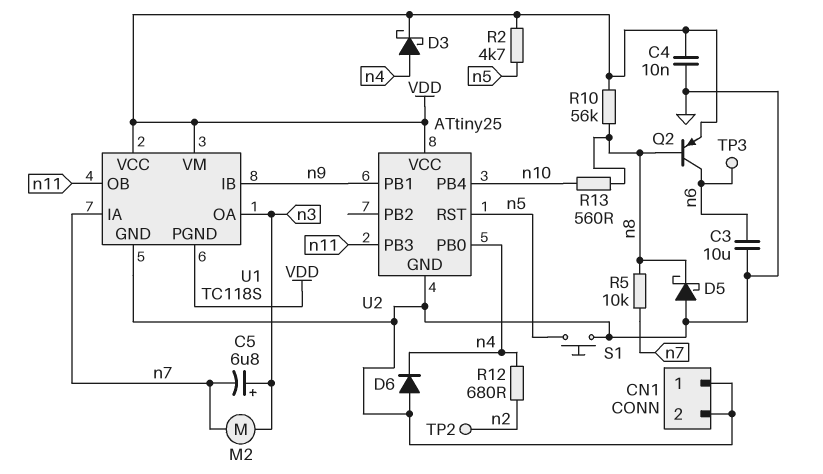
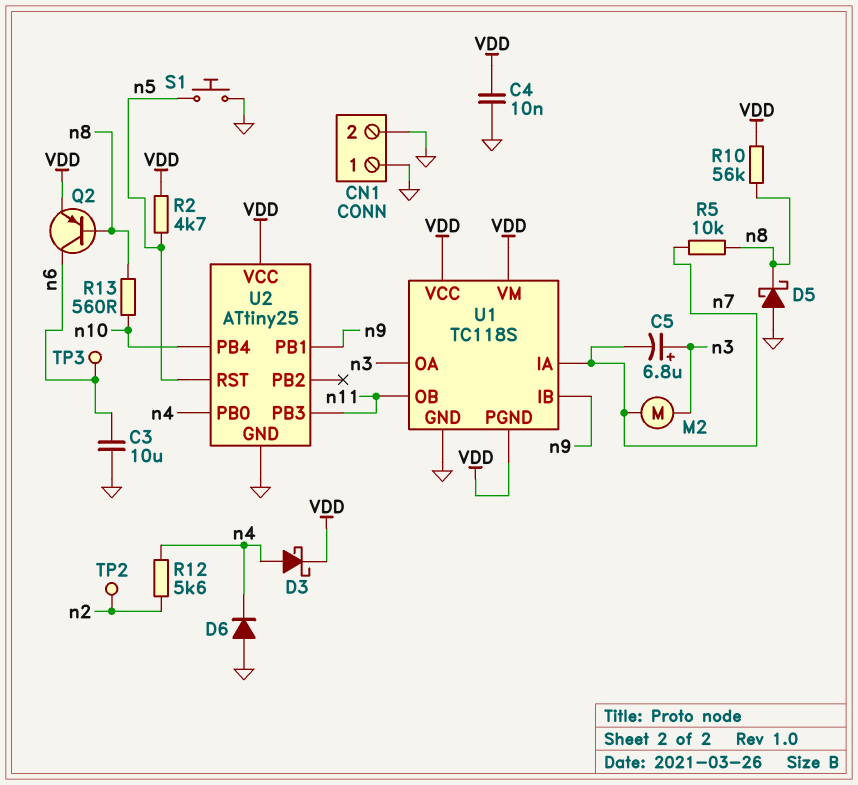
R12: 680 (n2, n4) -> 5.6k (n2, n4)

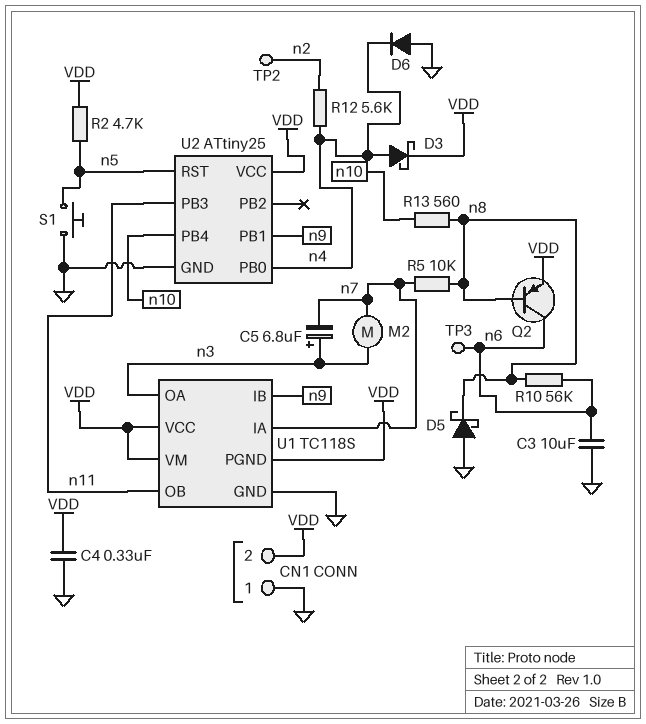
C4: 10nF (GND, VDD) -> 330nF (GND, VDD)
CN1 pin 2: GND -> VDD
R10: 56k (VDD, n8) -> 56k (n6, n8)

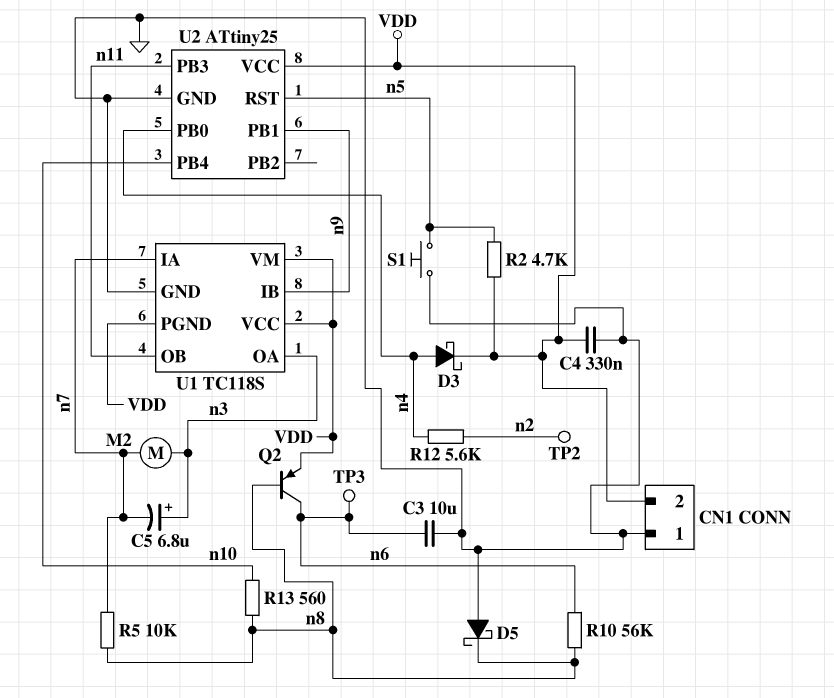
D6: diode (A GND, K n4) -> none

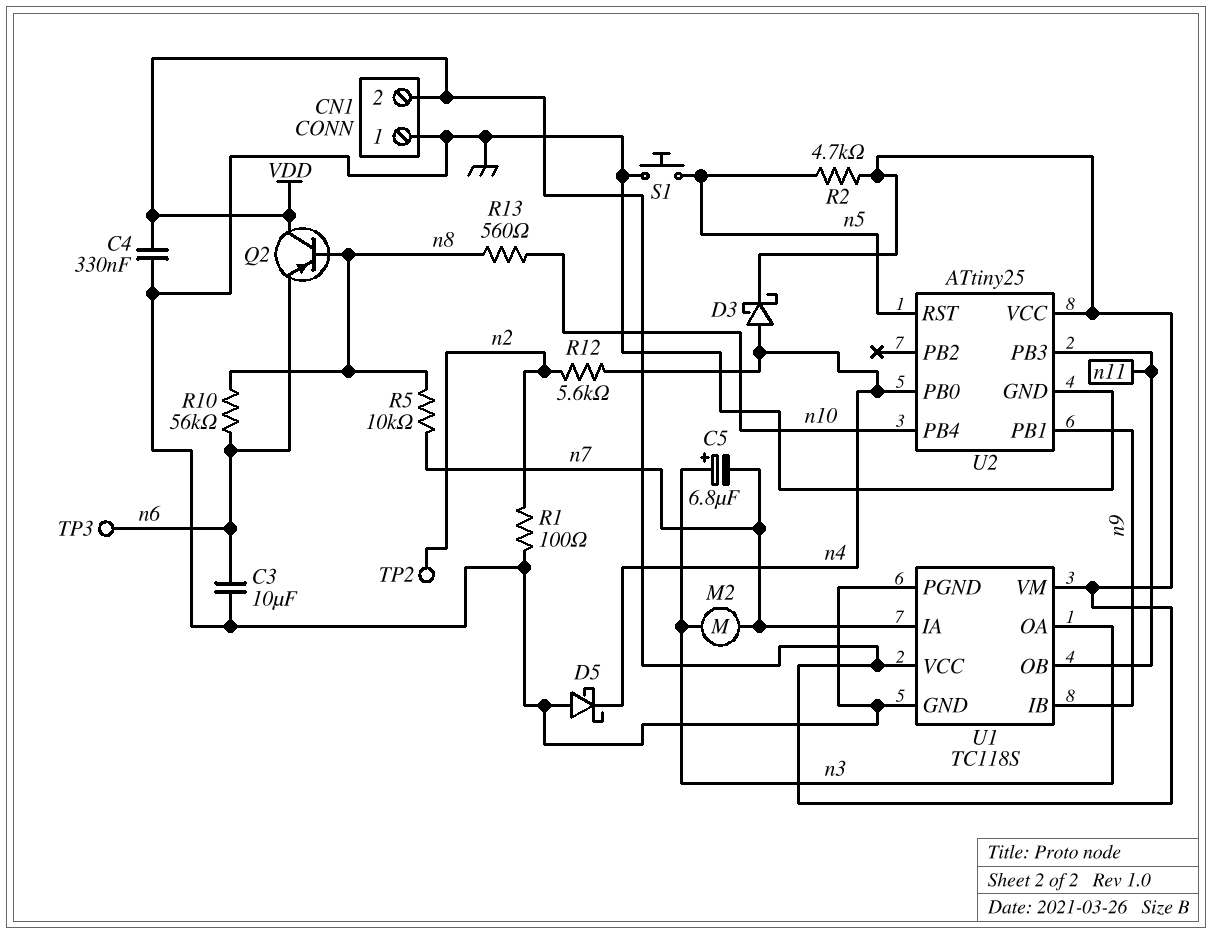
D5: schottky (A GND, K n8) -> schottky (A GND, K n4)
Q2: PNP (B n8, C n6, E VDD) -> PNP (B n8, C VDD, E n6)
R1: none -> 100 (GND, n2)
U1 pin PGND: VDD -> GND

